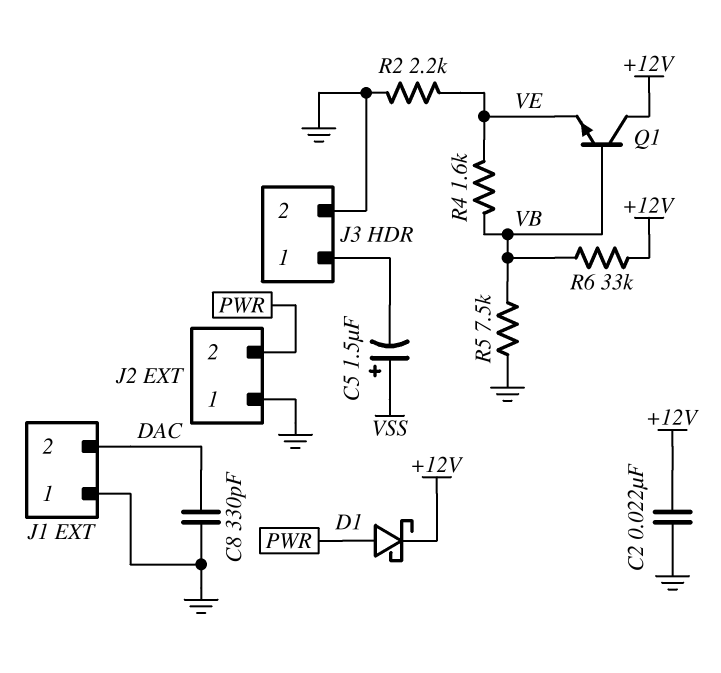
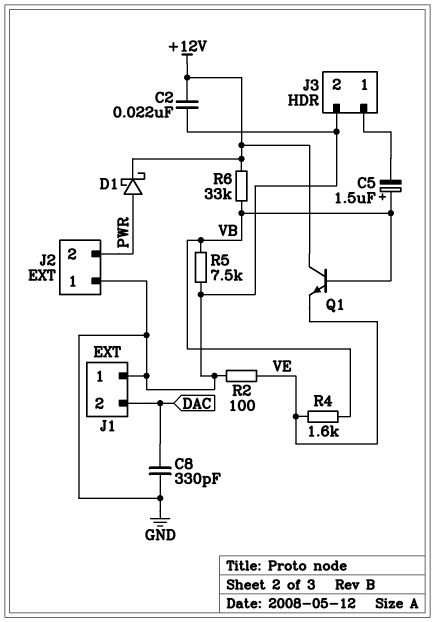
C5: 1.5uF (plus VSS, minus J3/1) -> 1.5uF (plus VB, minus J3/1)
R2: 2.2k (GND, VE) -> 100 (GND, VE)

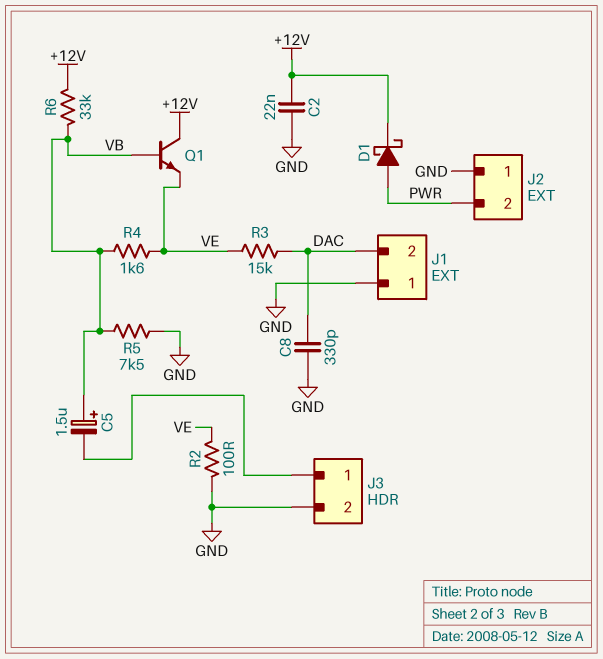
R3: none -> 15k (DAC, VE)

